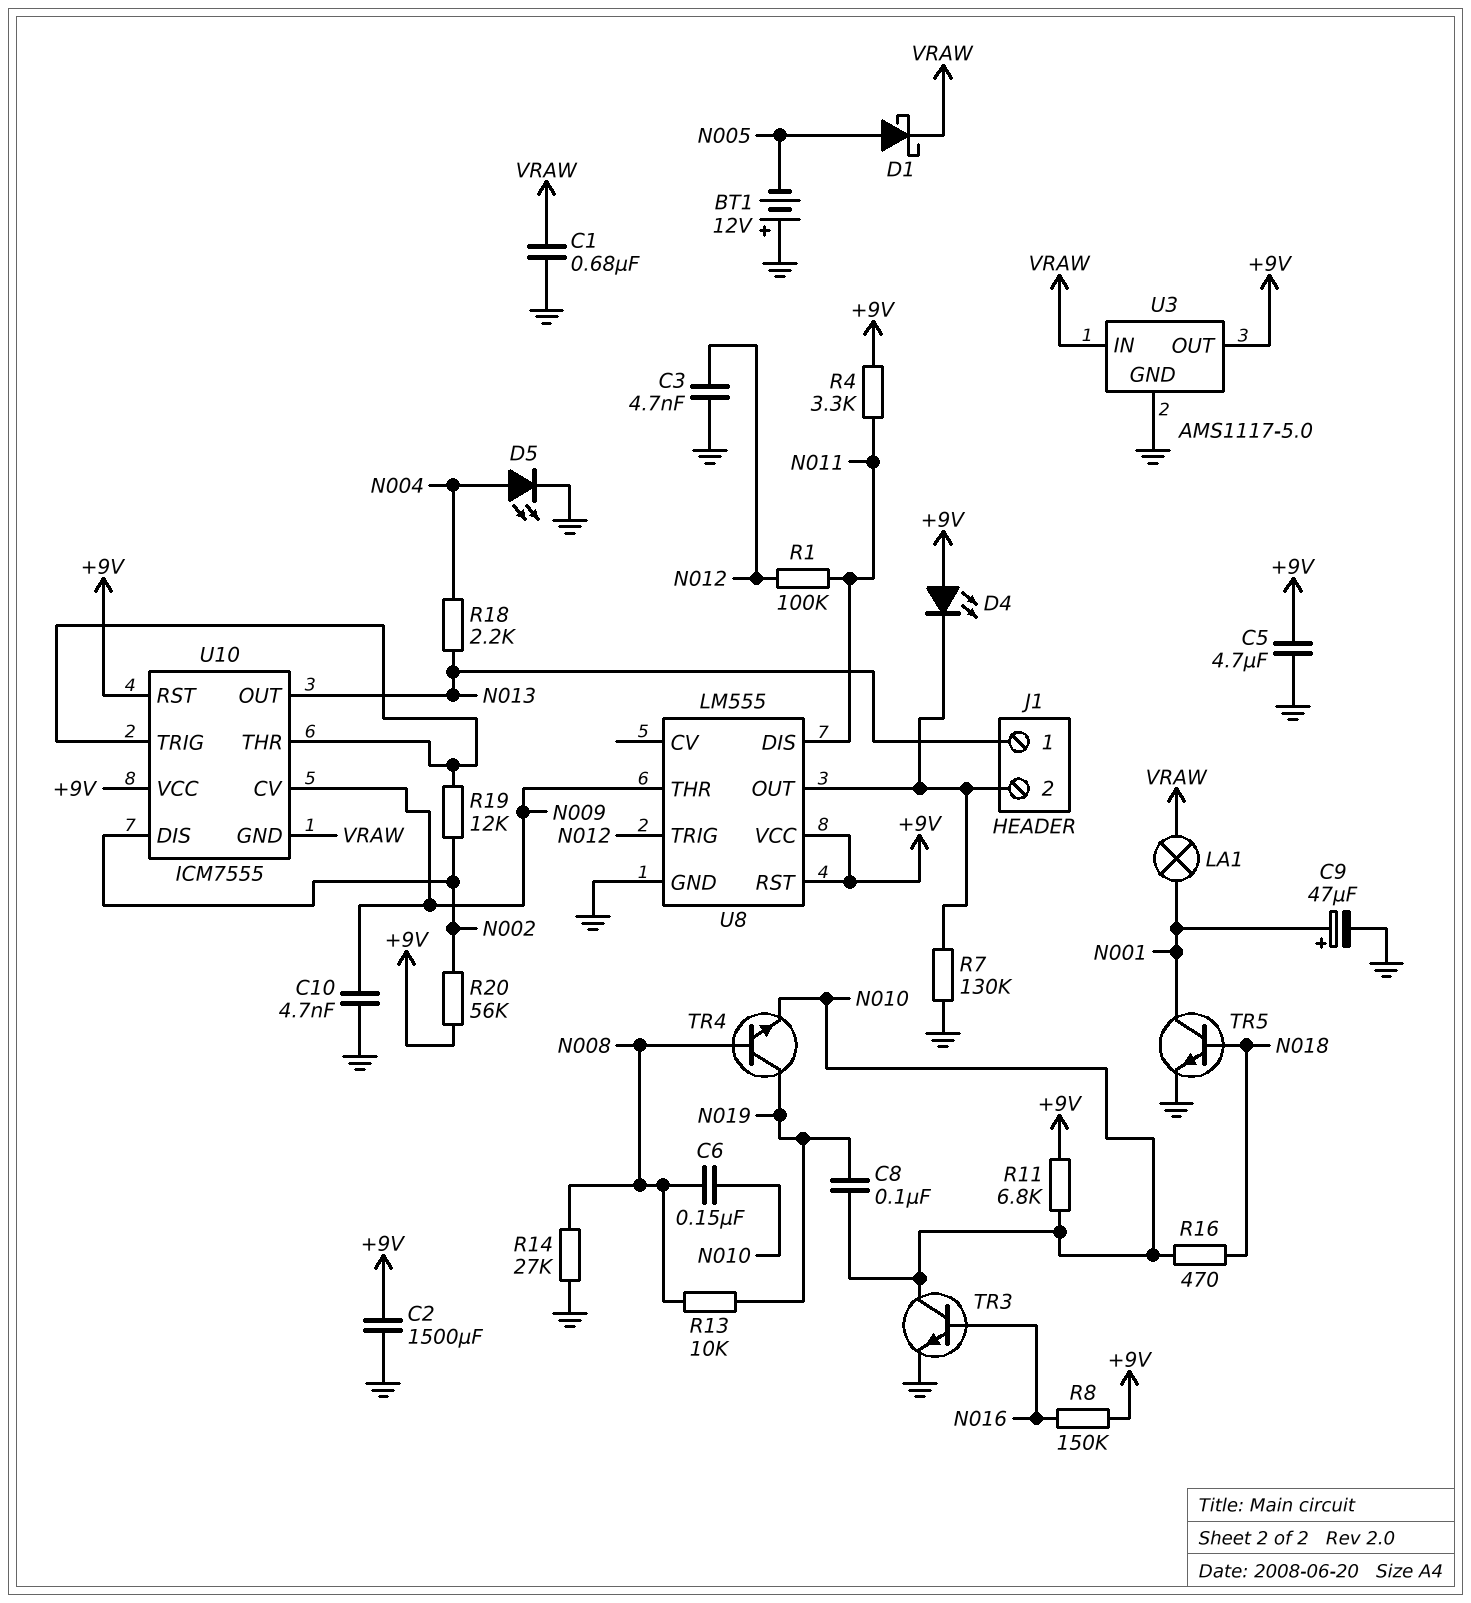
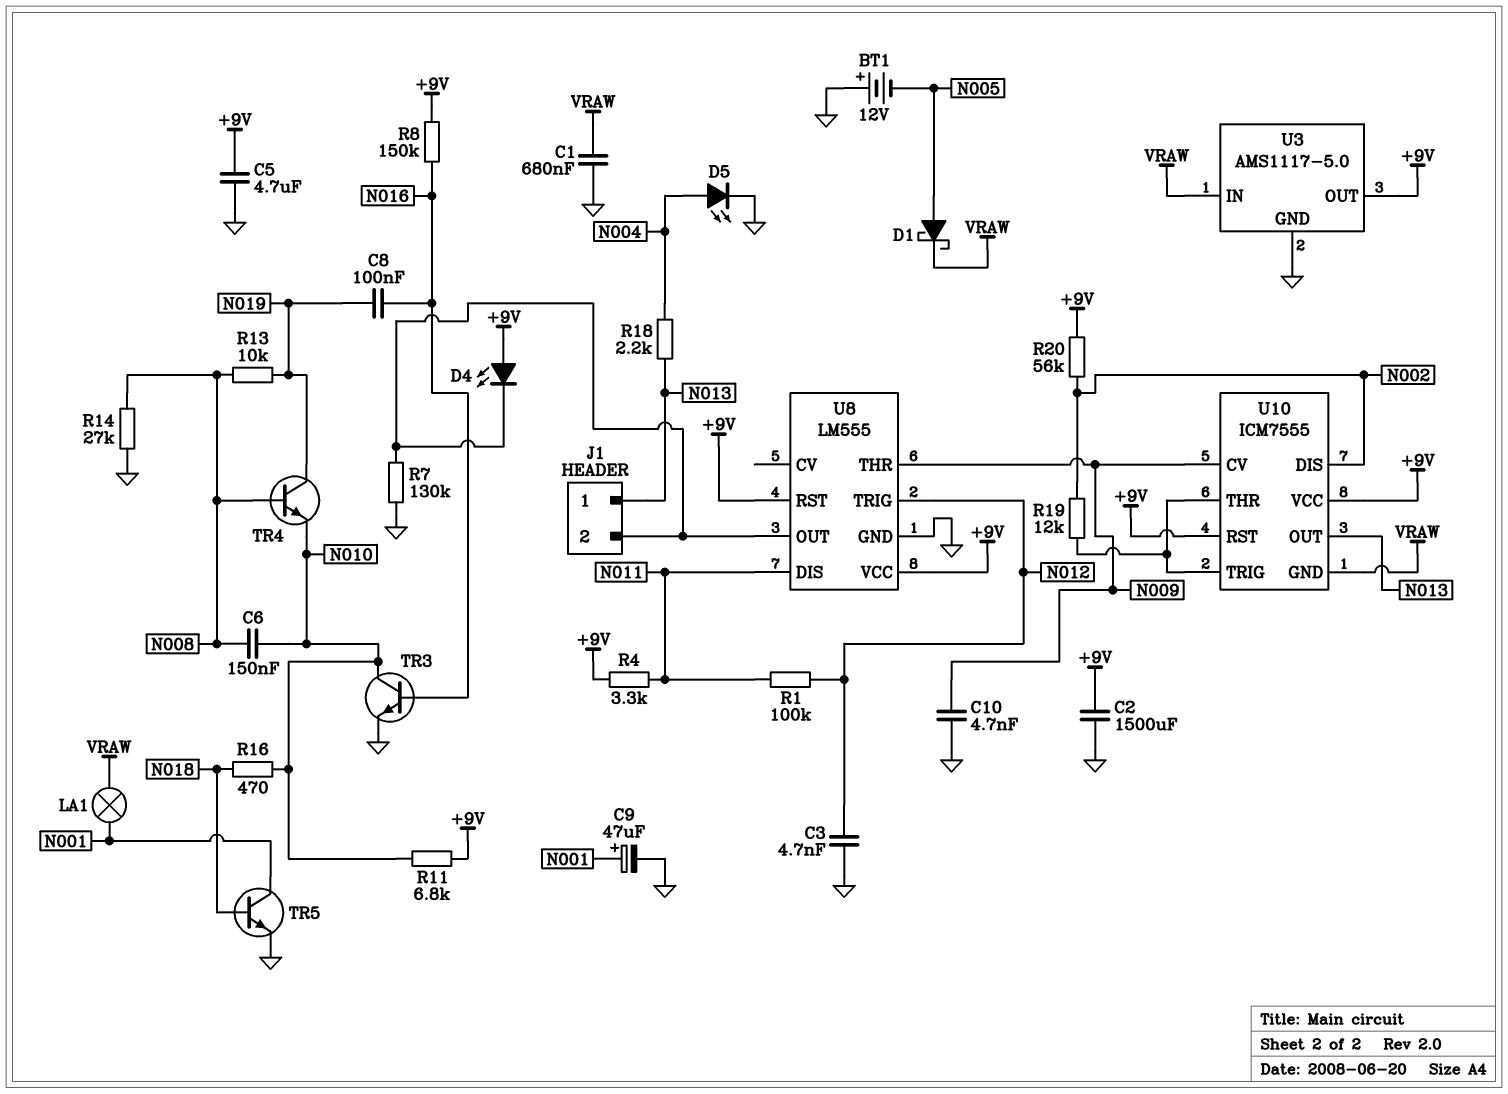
C8: 100nF (N010, N019) -> 100nF (N016, N019)

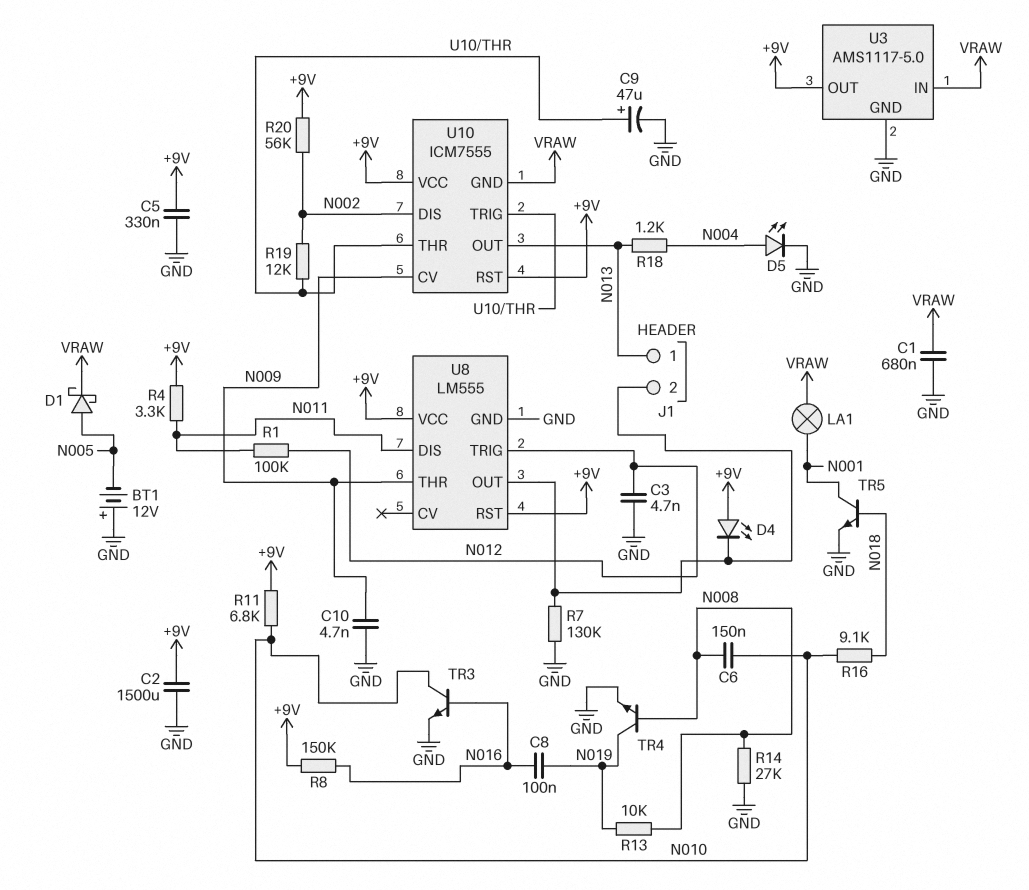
C5: 4.7uF (+9V, GND) -> 330nF (+9V, GND)
C9: 47uF (plus N001, minus GND) -> 47uF (plus U10/THR, minus GND)
R16: 470 (N010, N018) -> 9.1k (N010, N018)
R18: 2.2k (N004, N013) -> 1.2k (N004, N013)
TR4: NPN (B N008, C N019, E N010) -> NPN (B N008, C N019, E GND)

